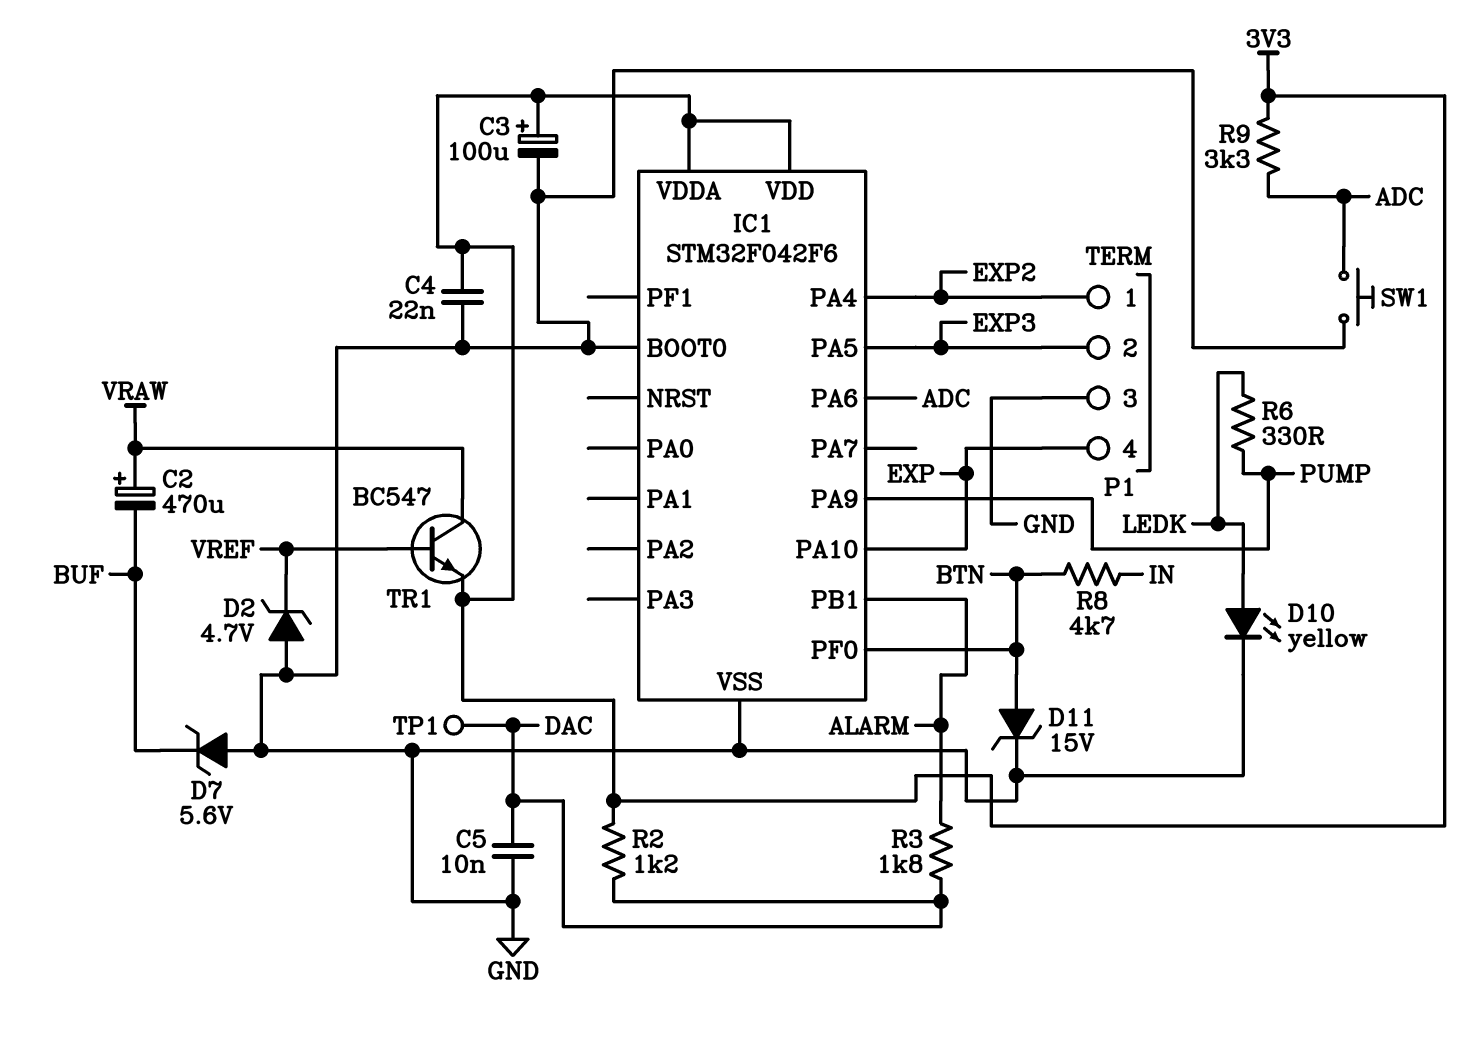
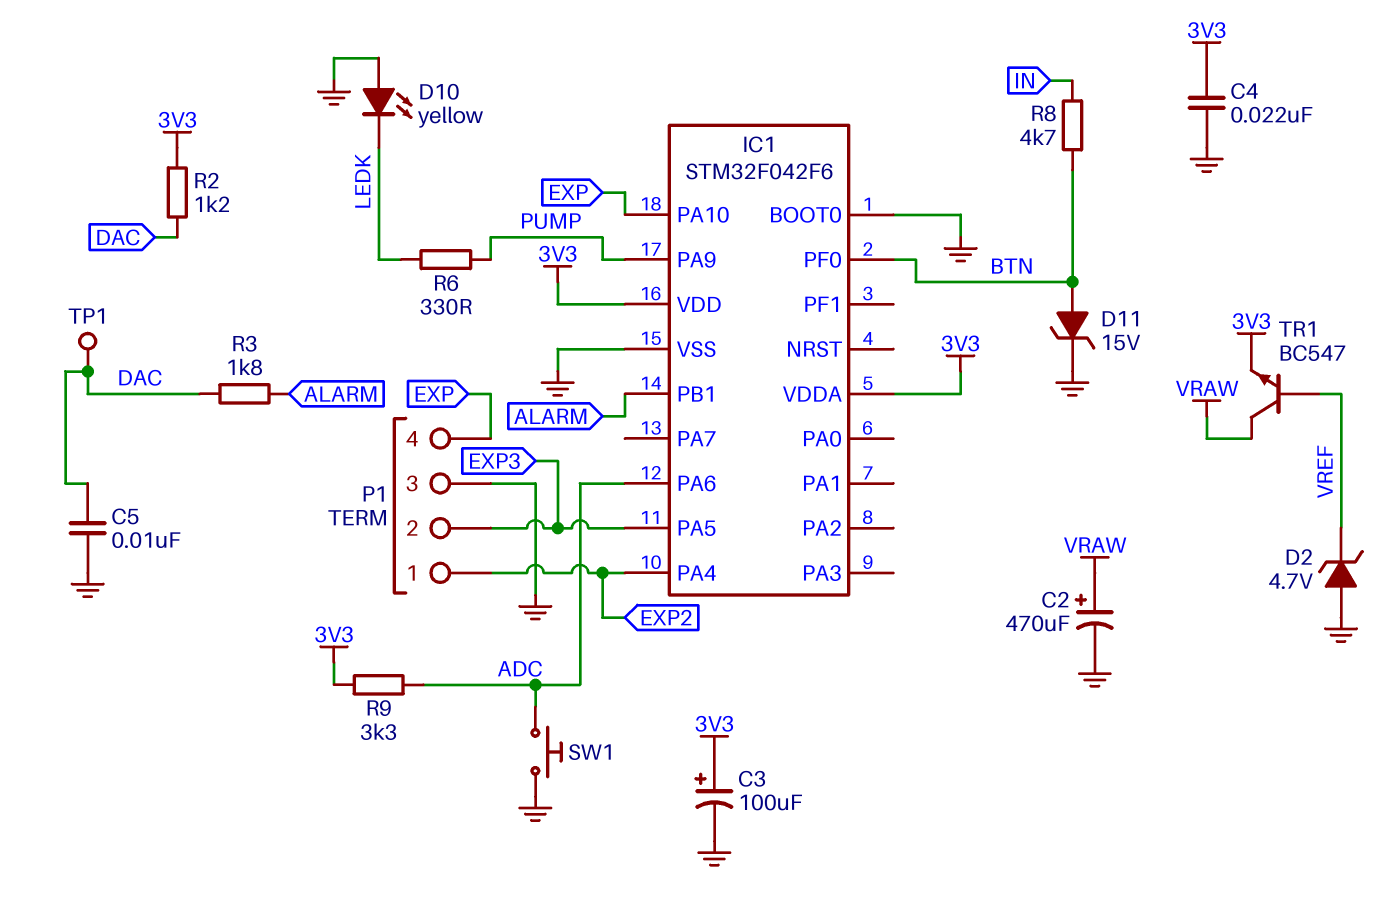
C2: 470uF (plus VRAW, minus BUF) -> 470uF (plus VRAW, minus GND)
D7: zener 5.6V (A GND, K BUF) -> none
D10: LED yellow (A LEDK, K GND) -> LED yellow (A GND, K LEDK)

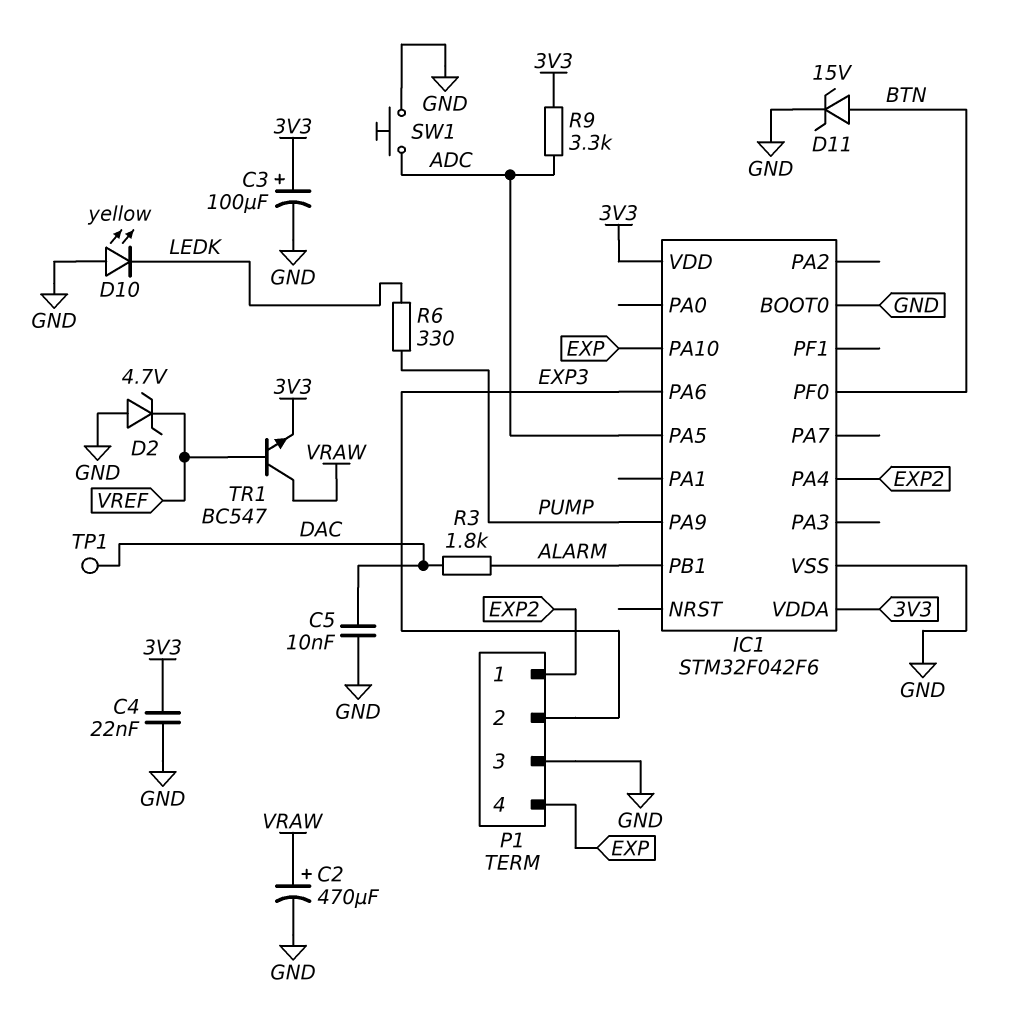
IC1 pin PA5: EXP3 -> ADC
IC1 pin PA6: ADC -> EXP3
R2: 1.2k (3V3, DAC) -> none
R8: 4.7k (BTN, IN) -> none

